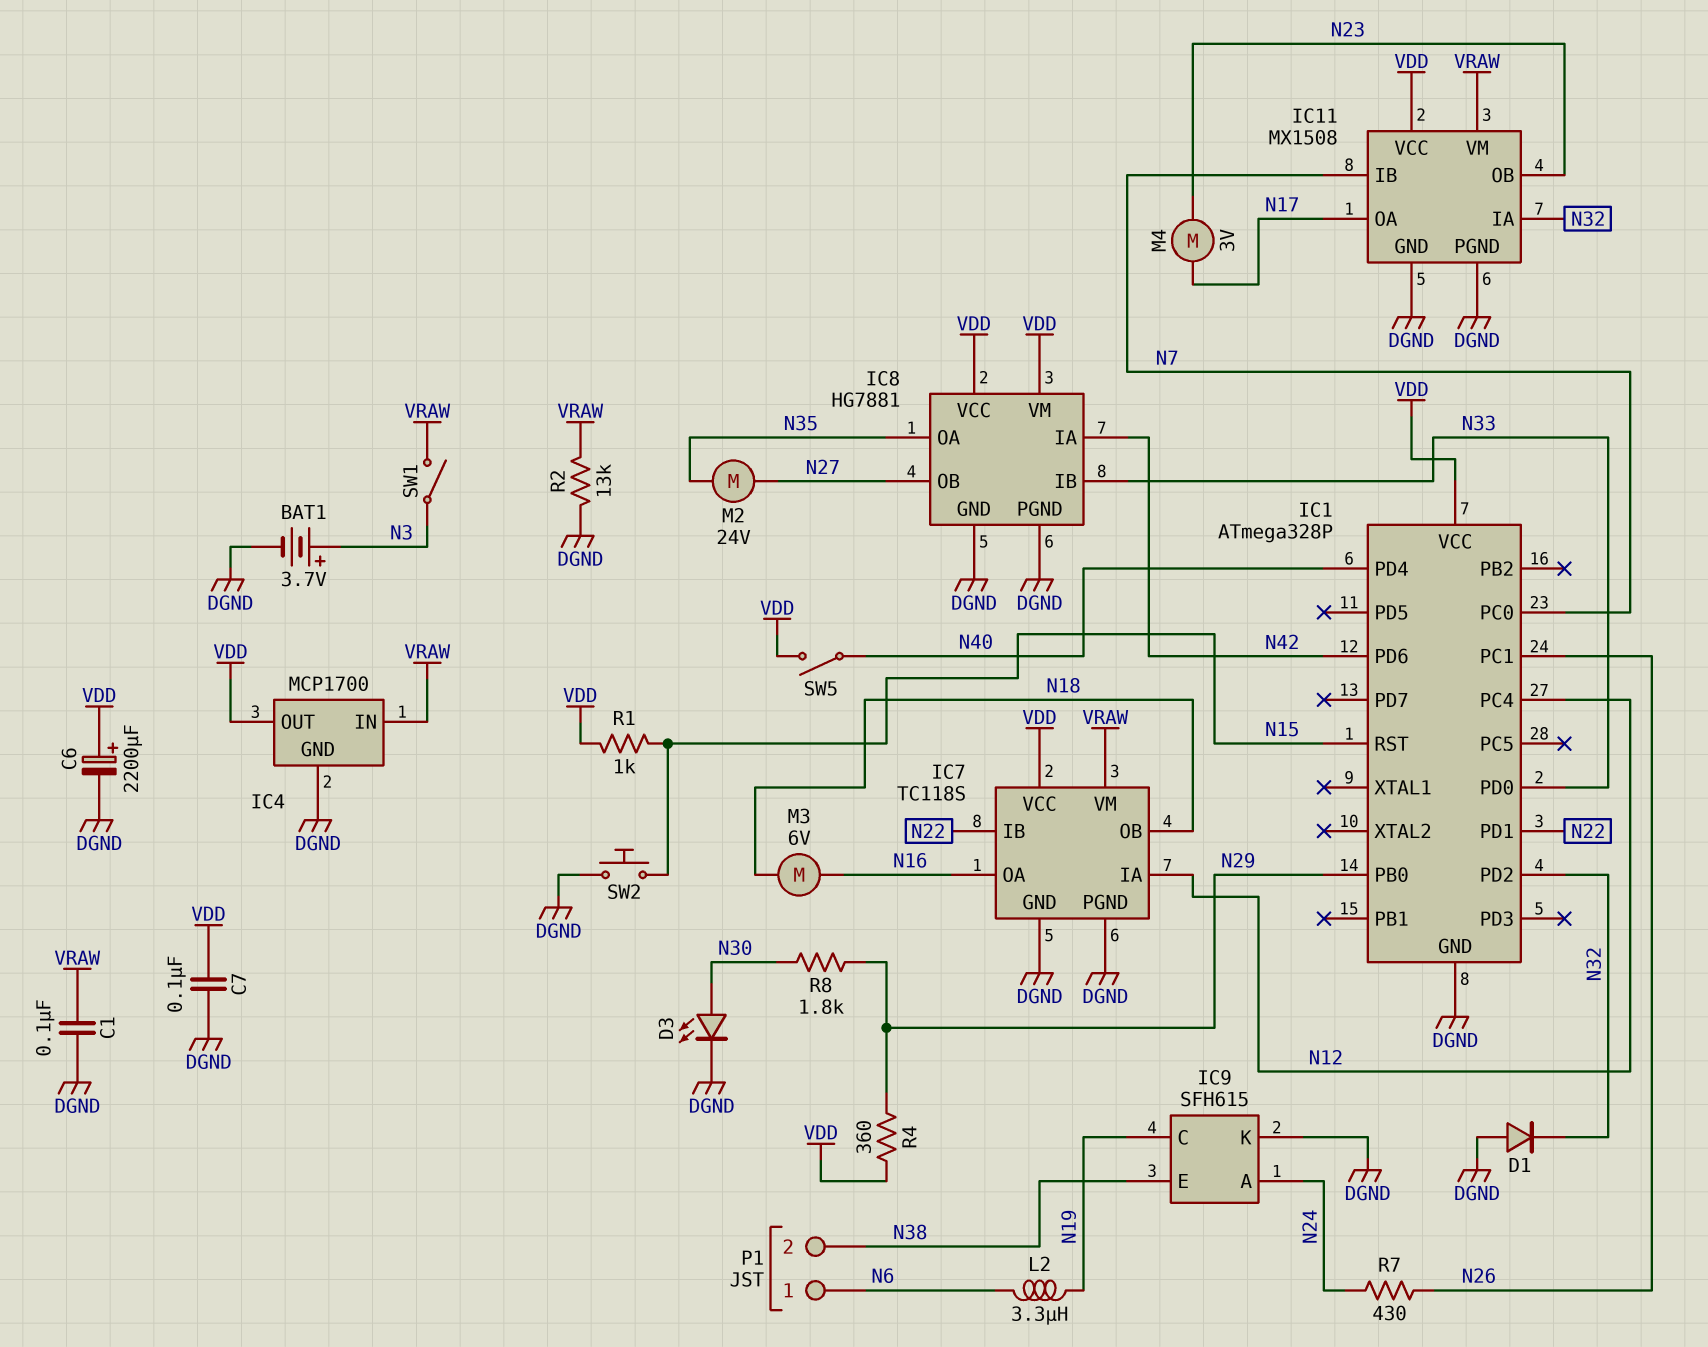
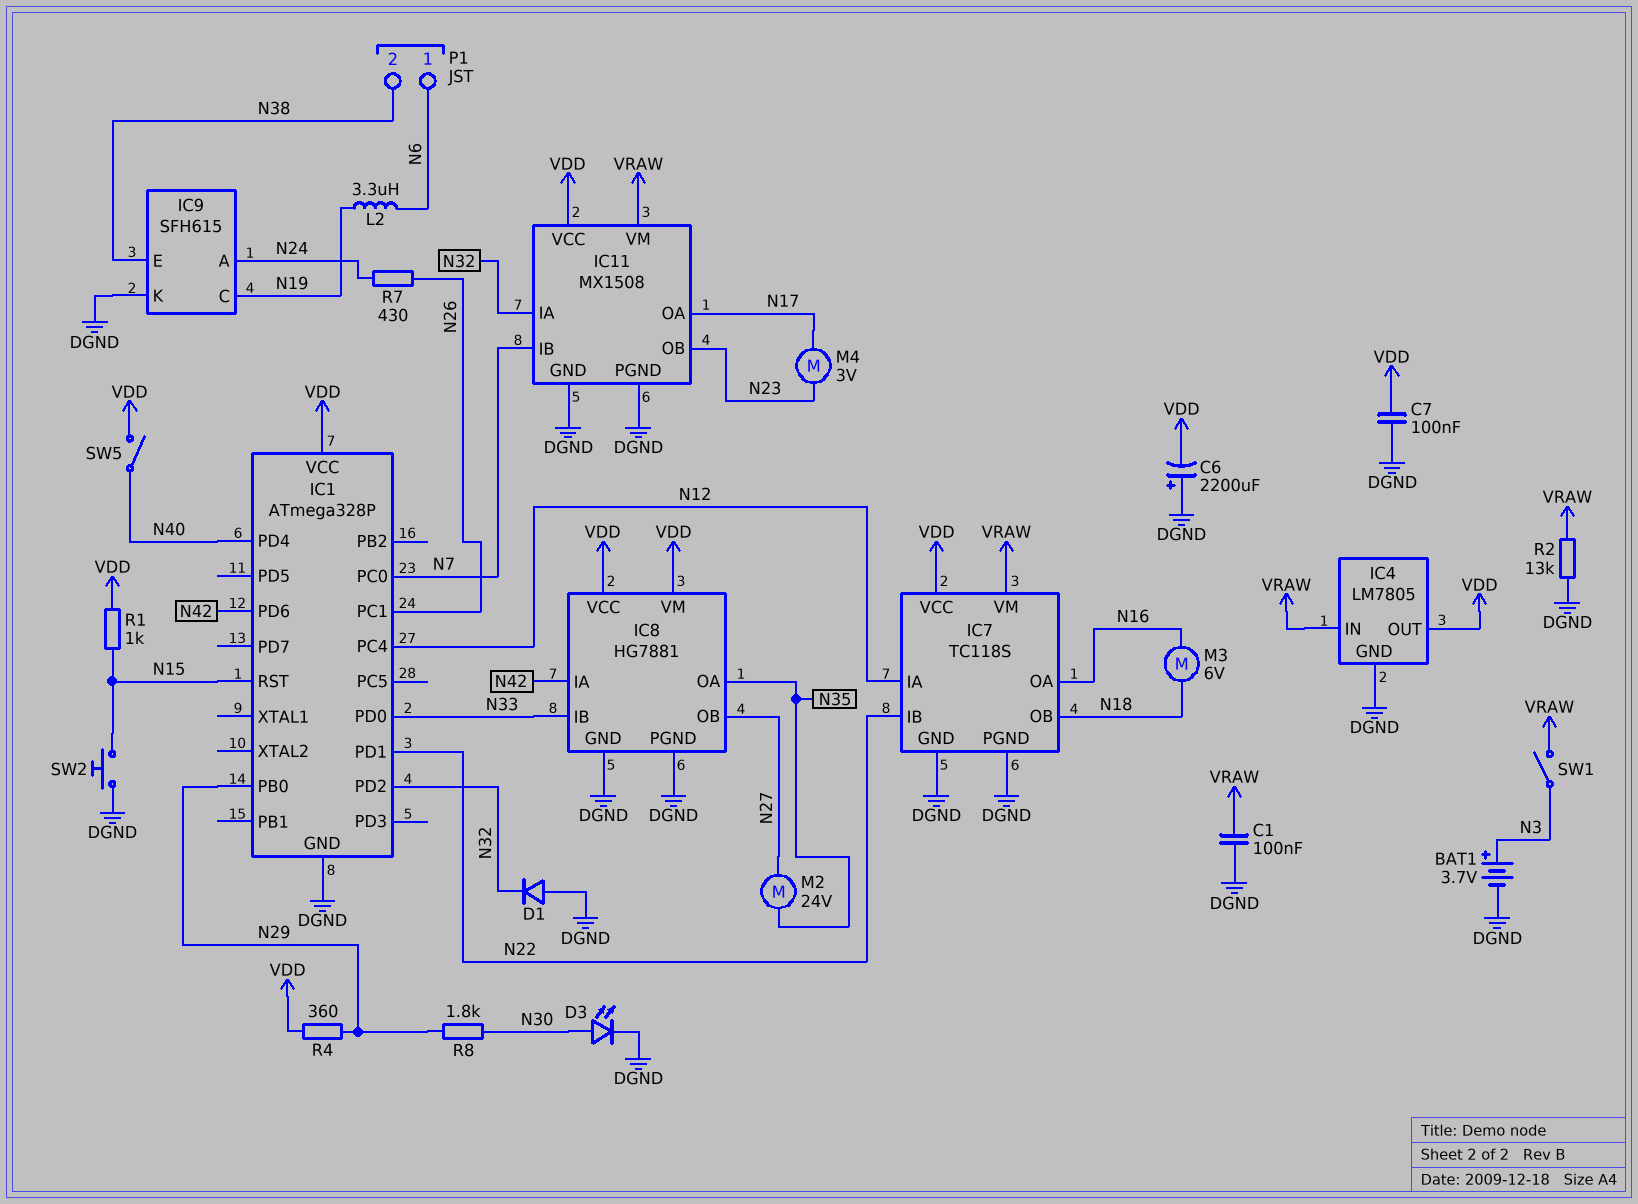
C6: 2200uF (plus VDD, minus DGND) -> 2200uF (plus DGND, minus VDD)
IC4: MCP1700 -> LM7805

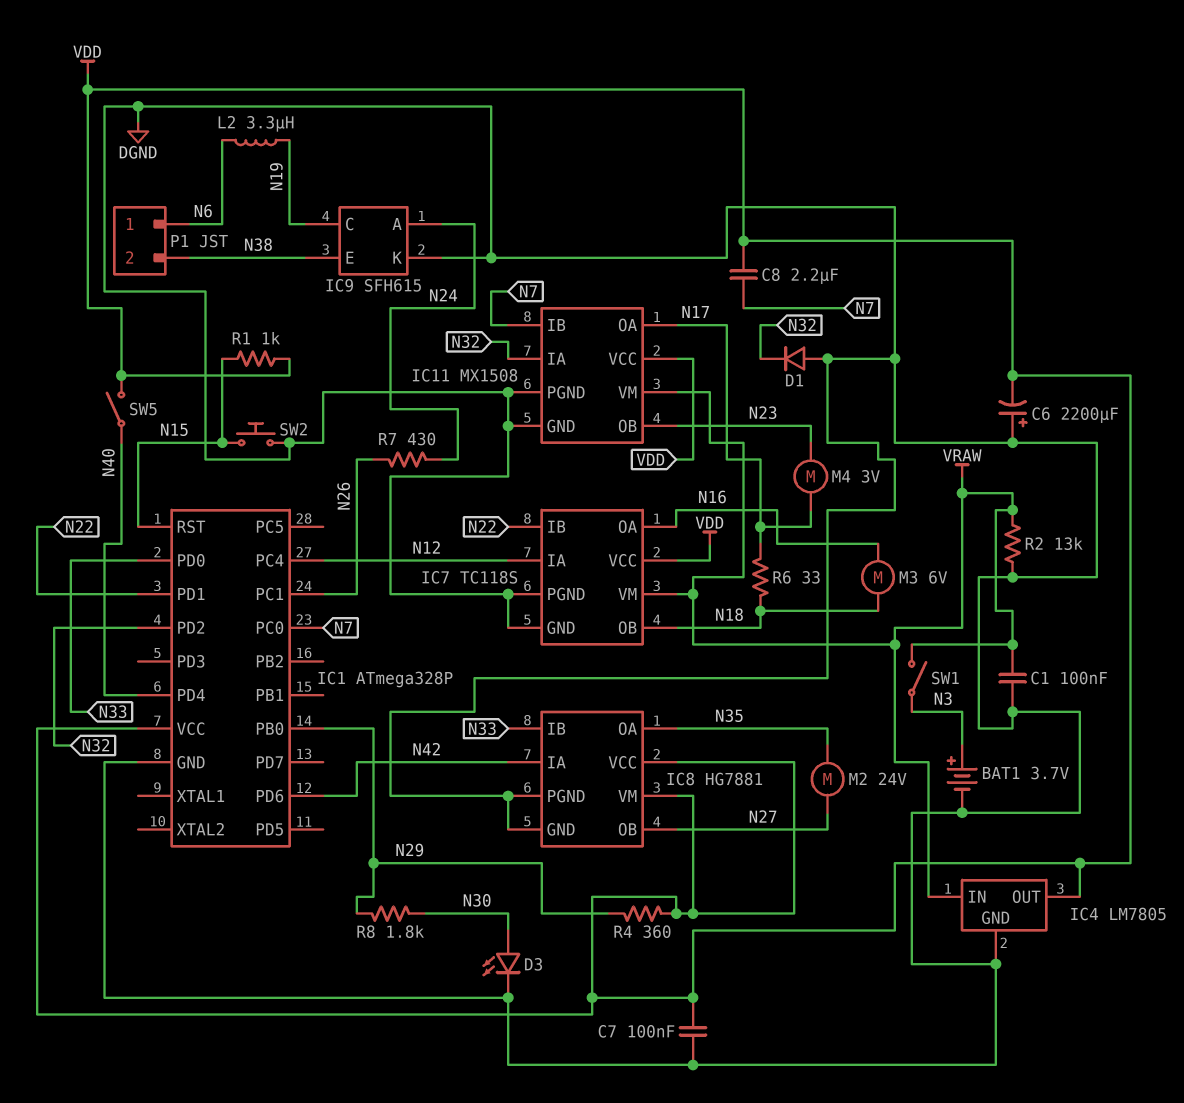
C8: none -> 2.2uF (N7, VDD)
R6: none -> 33 (N17, N18)

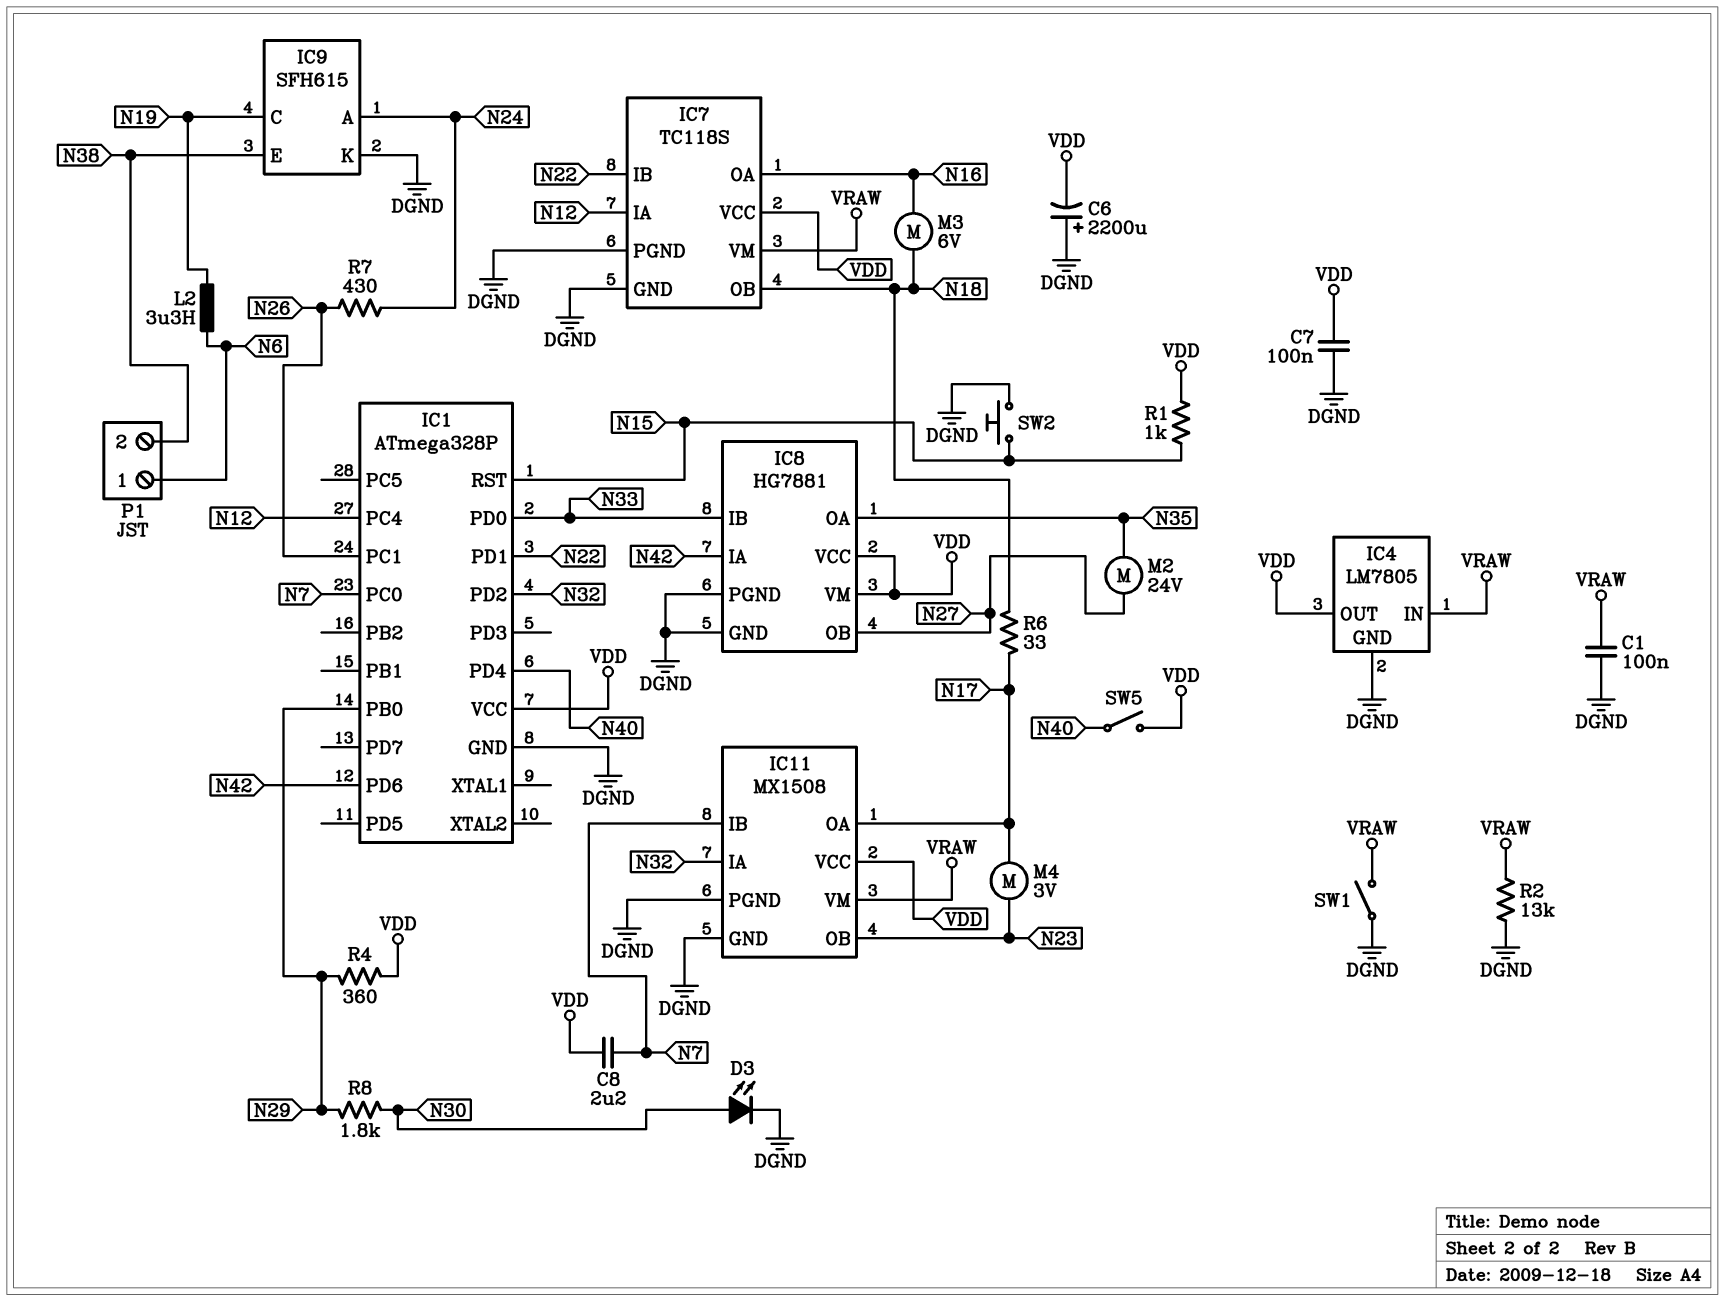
BAT1: 3.7V (plus N3, minus DGND) -> none
D1: diode (A DGND, K N32) -> none
SW1: switch (N3, VRAW) -> switch (DGND, VRAW)

